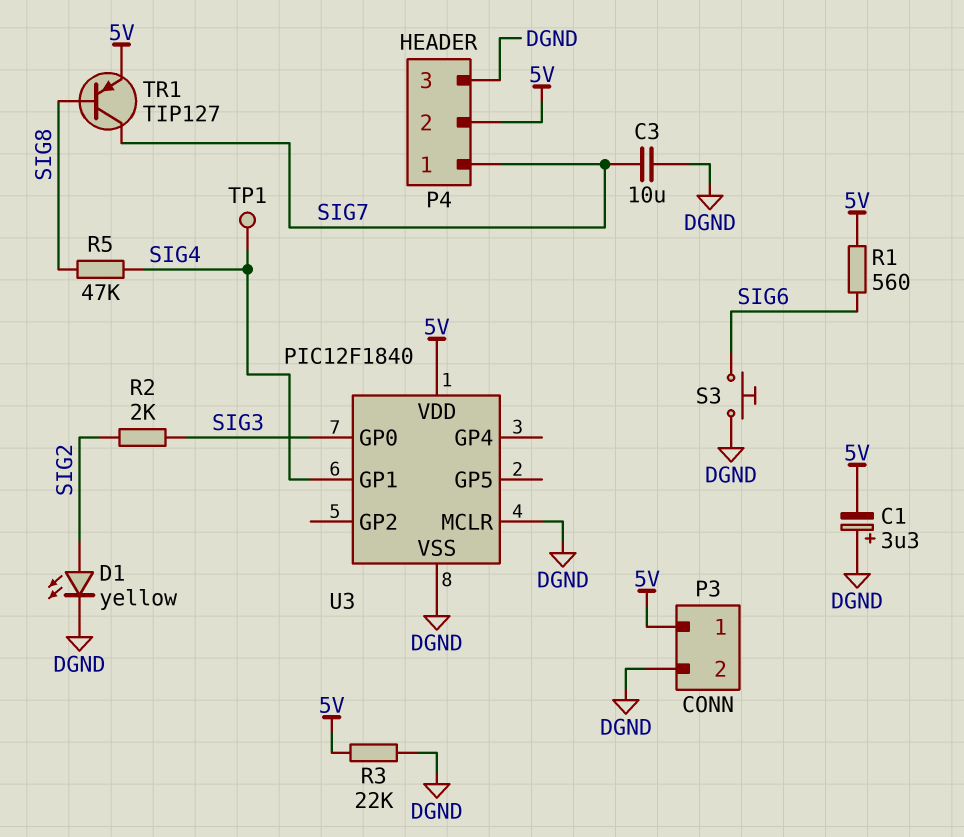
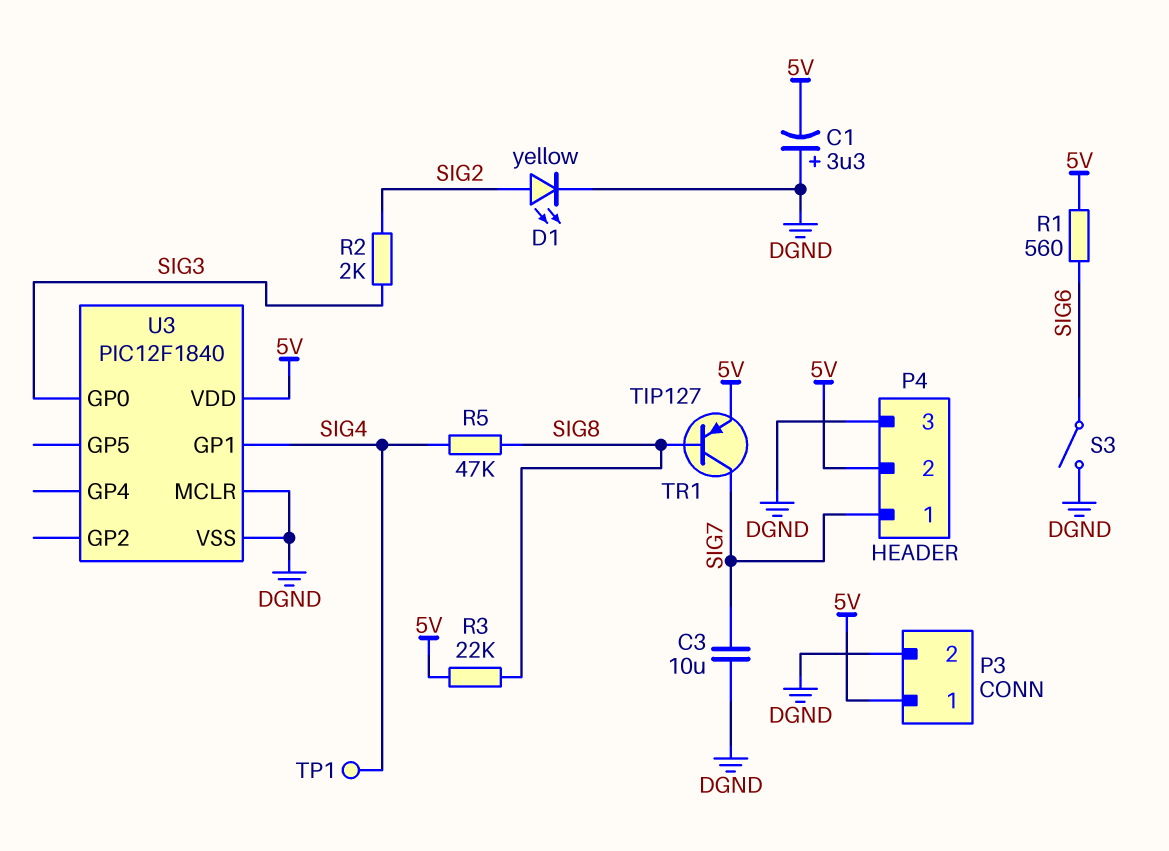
R3: 22k (5V, DGND) -> 22k (5V, SIG8)
S3: button (DGND, SIG6) -> switch (DGND, SIG6)

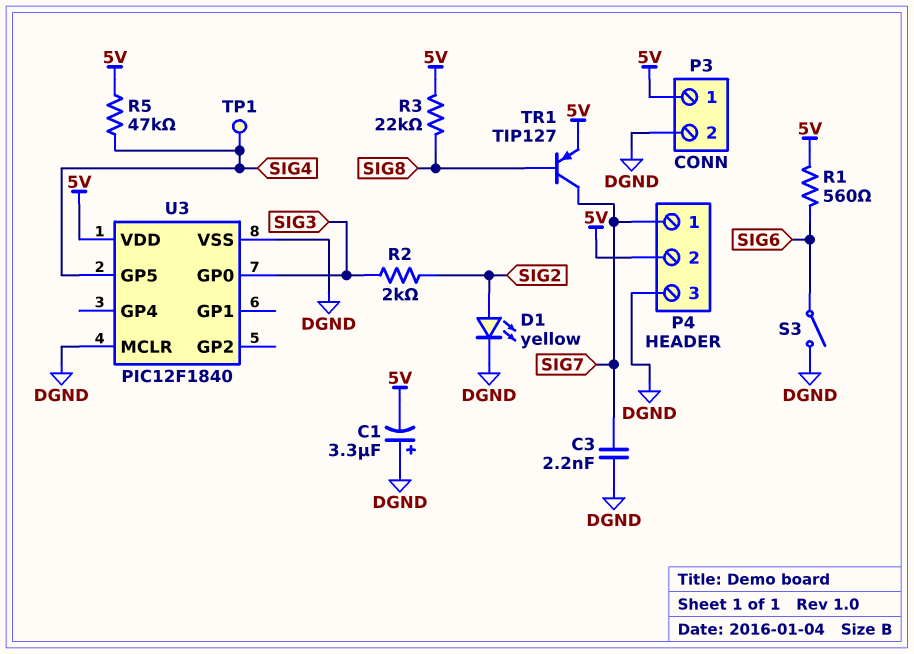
C3: 10uF (DGND, SIG7) -> 2.2nF (DGND, SIG7)
R5: 47k (SIG4, SIG8) -> 47k (5V, SIG4)
U3 pin GP1: SIG4 -> none
U3 pin GP5: none -> SIG4

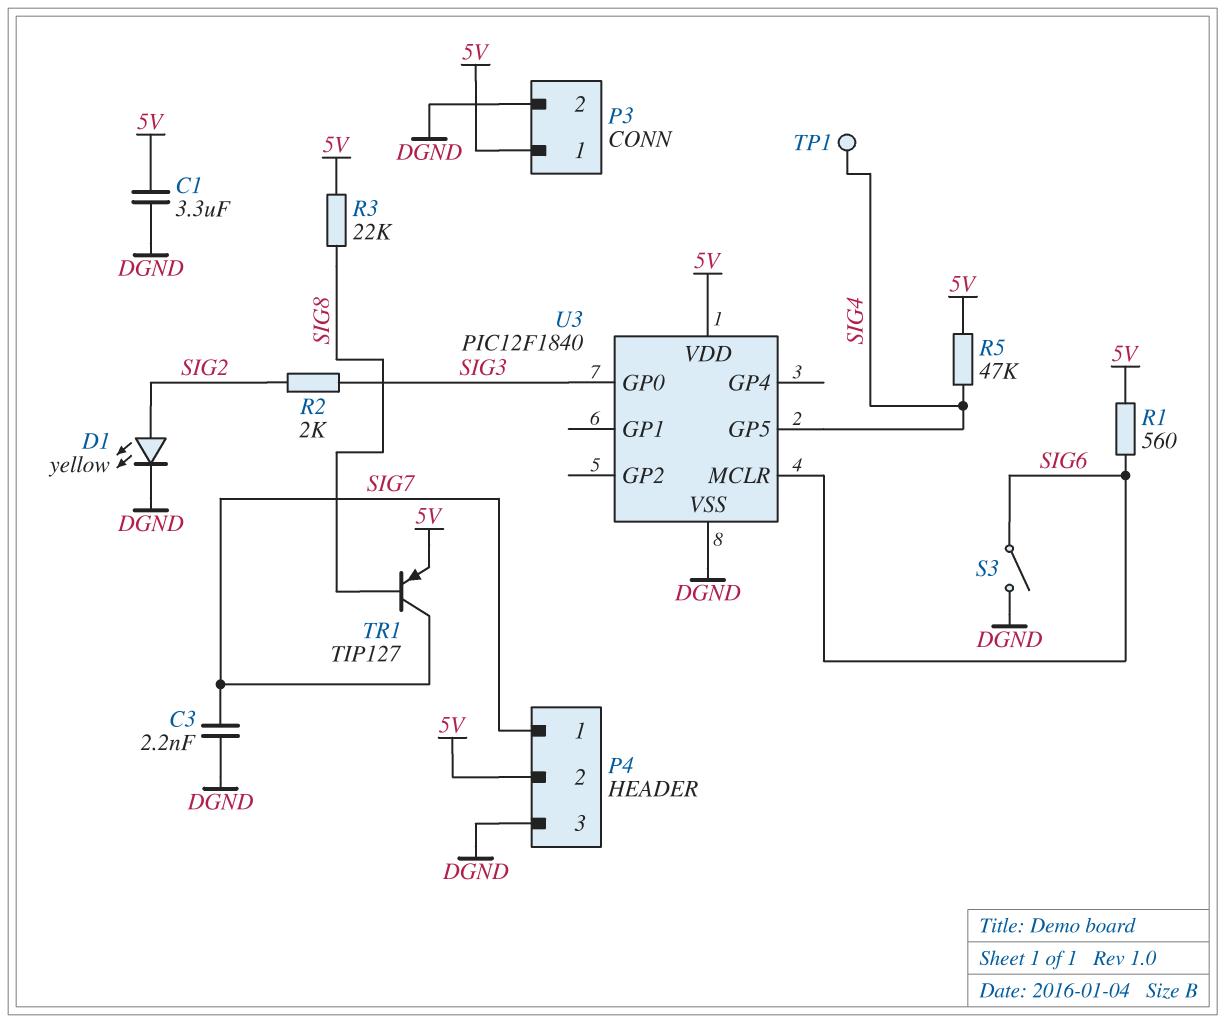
C1: 3.3uF (plus DGND, minus 5V) -> 3.3uF (5V, DGND)
U3 pin MCLR: DGND -> SIG6

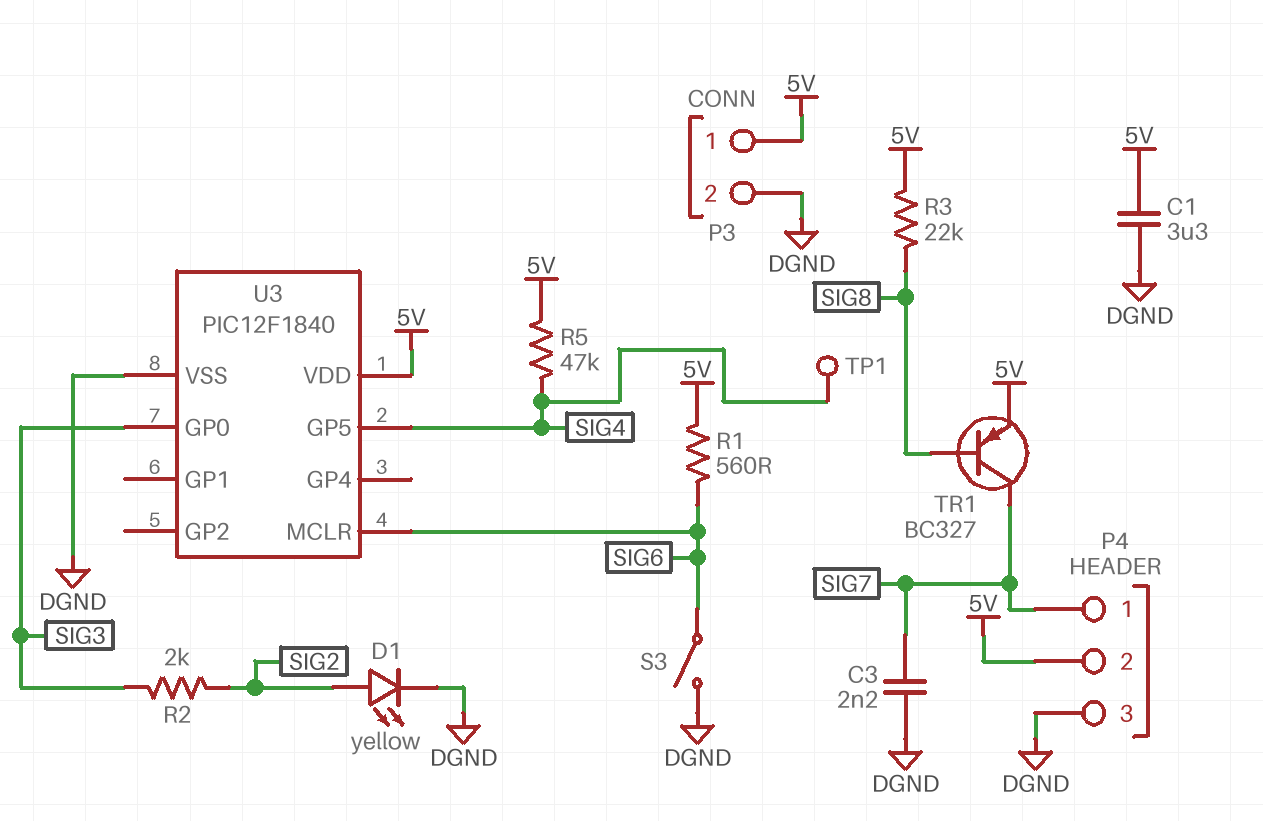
TR1: PNP TIP127 (B SIG8, C SIG7, E 5V) -> PNP BC327 (B SIG8, C SIG7, E 5V)

